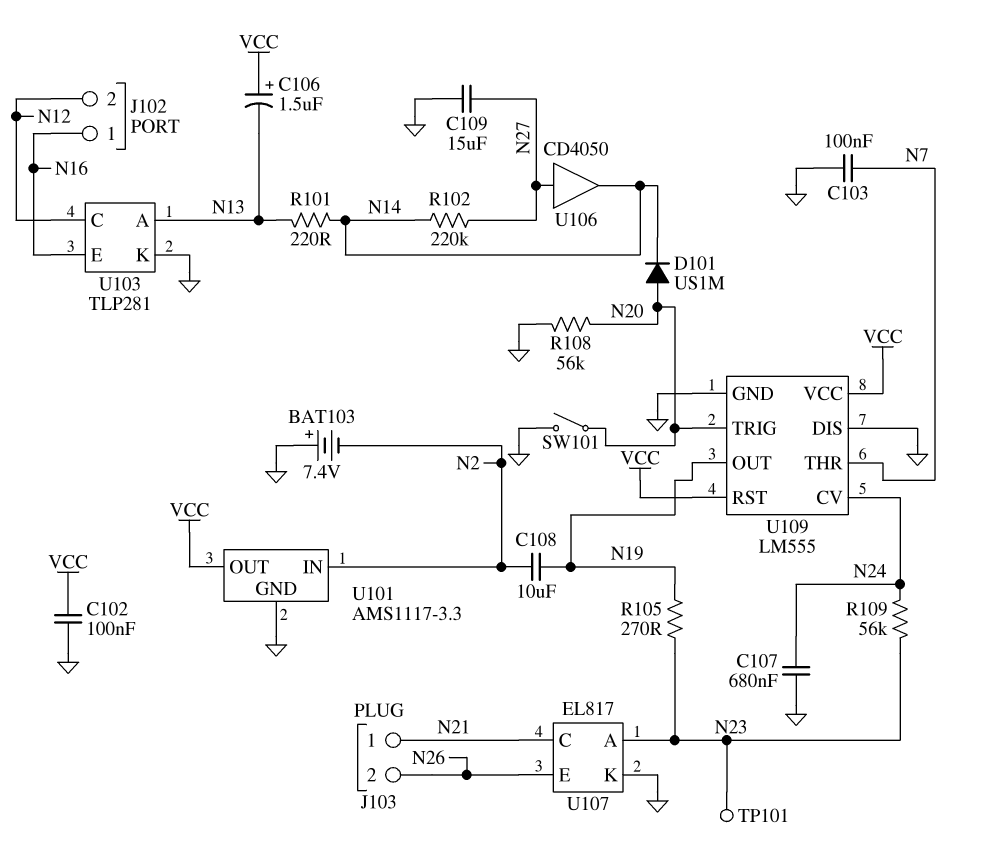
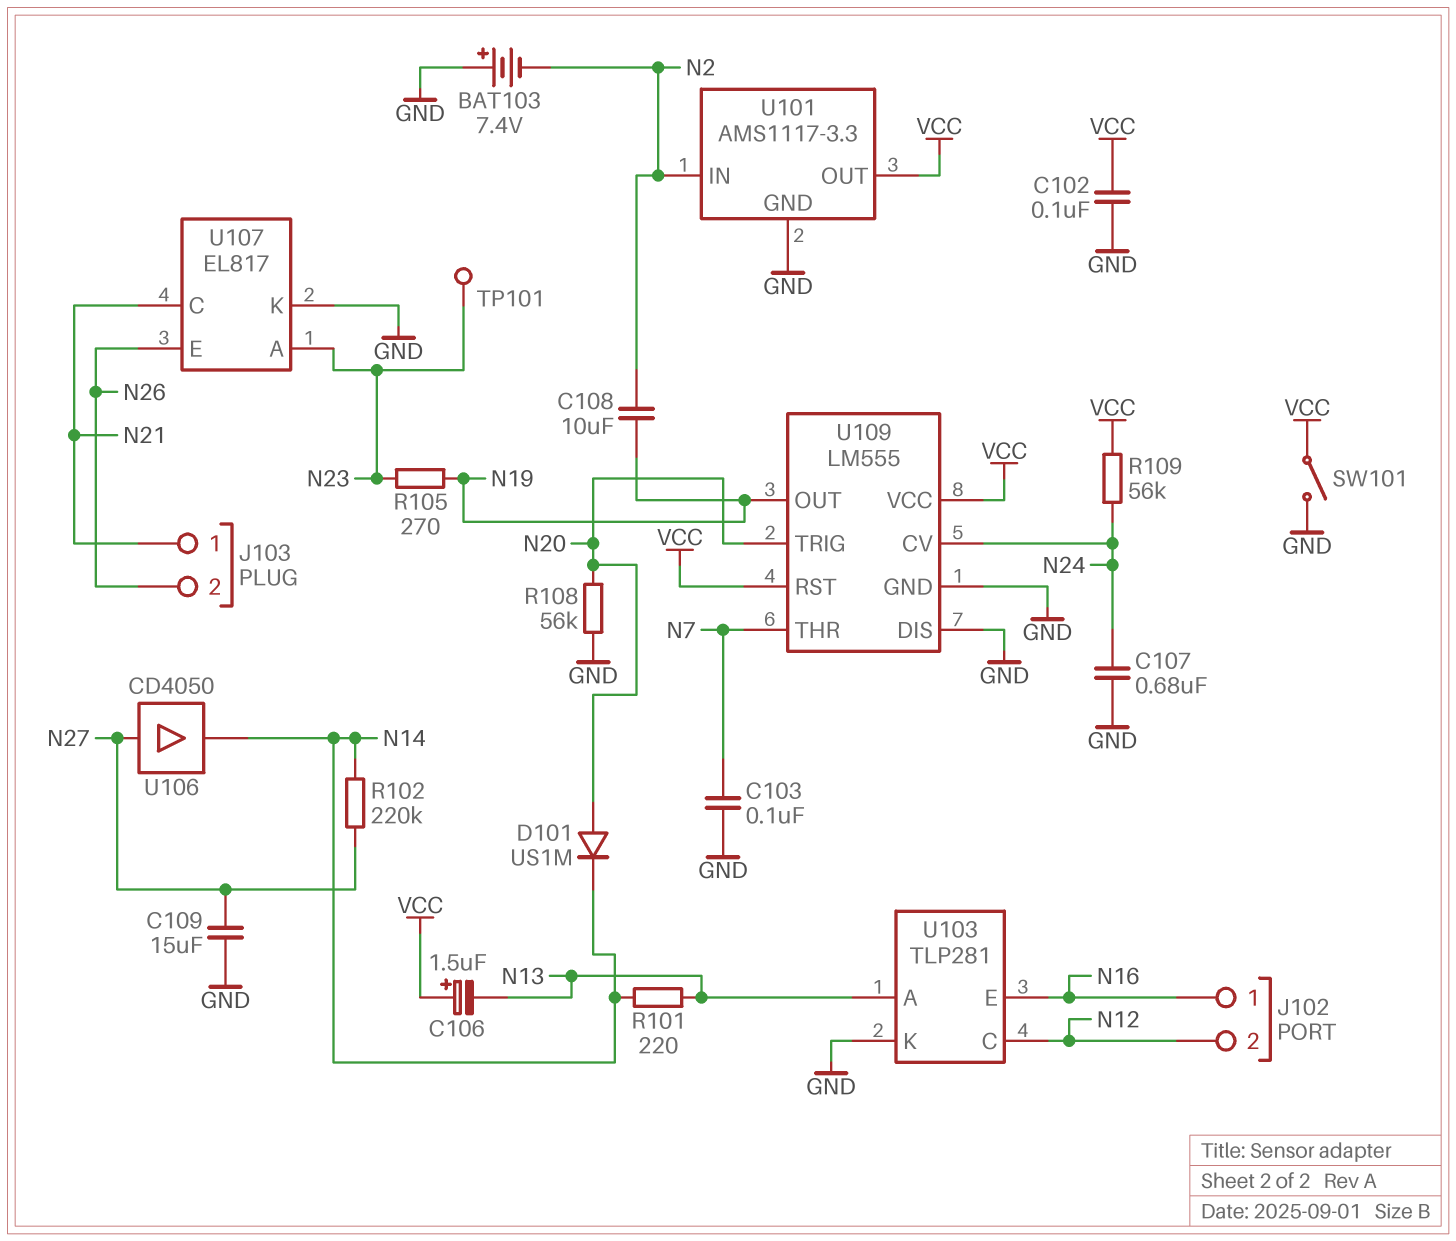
R109: 56k (N23, N24) -> 56k (N24, VCC)
SW101: switch (GND, N20) -> switch (GND, VCC)

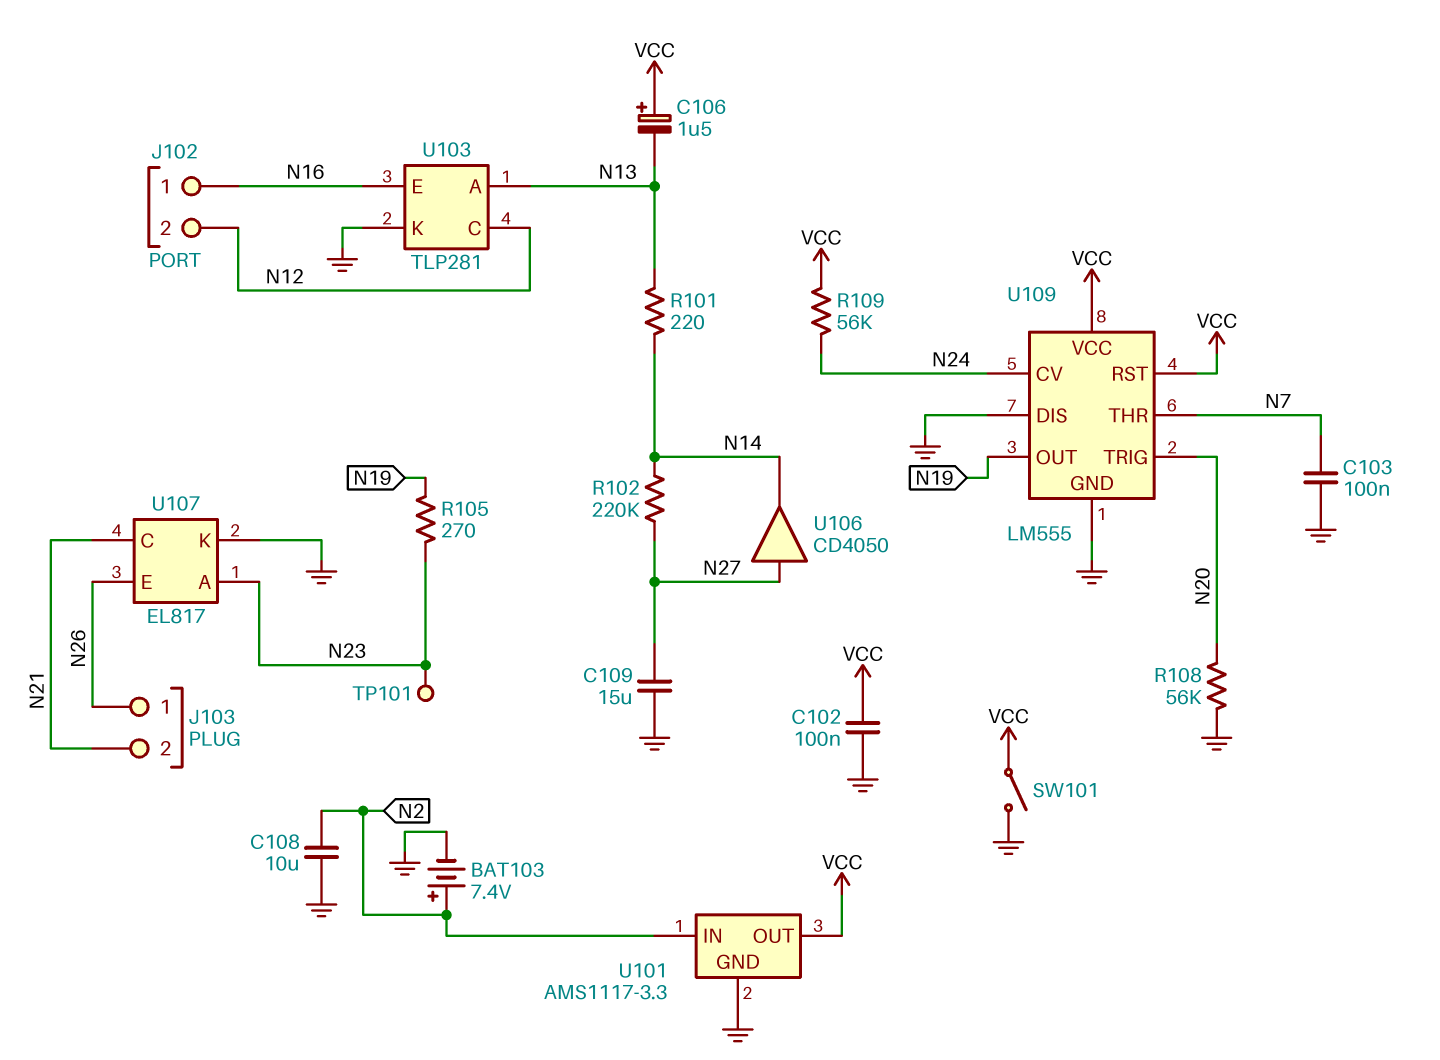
BAT103: 7.4V (plus GND, minus N2) -> 7.4V (plus N2, minus GND)
C107: 680nF (GND, N24) -> none
C108: 10uF (N2, N19) -> 10uF (GND, N2)
D101: diode US1M (A N20, K N14) -> none
J103 pin 1: N21 -> N26
J103 pin 2: N26 -> N21

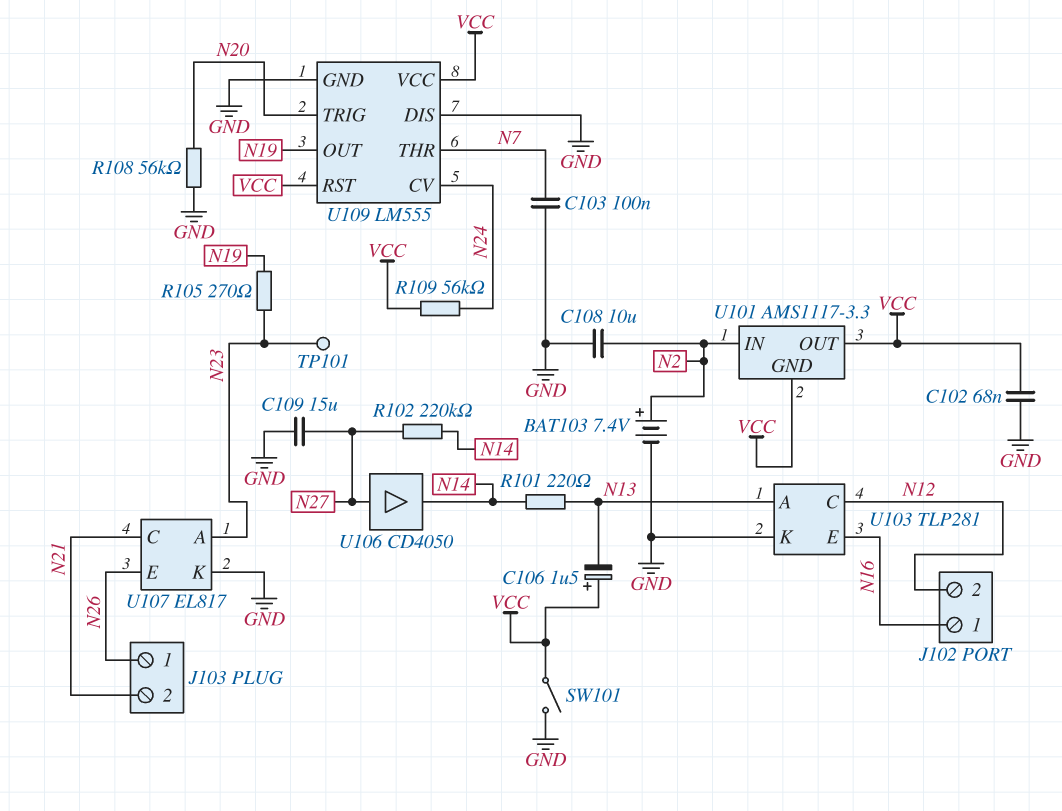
C102: 100nF (GND, VCC) -> 68nF (GND, VCC)
U101 pin GND: GND -> VCC

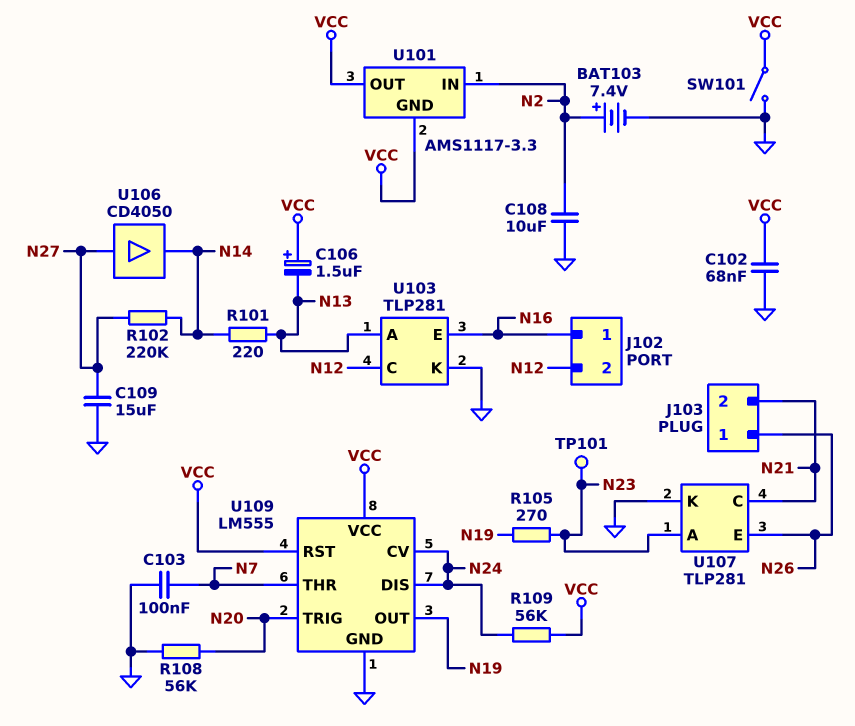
U107: EL817 -> TLP281
U109 pin DIS: GND -> N24

